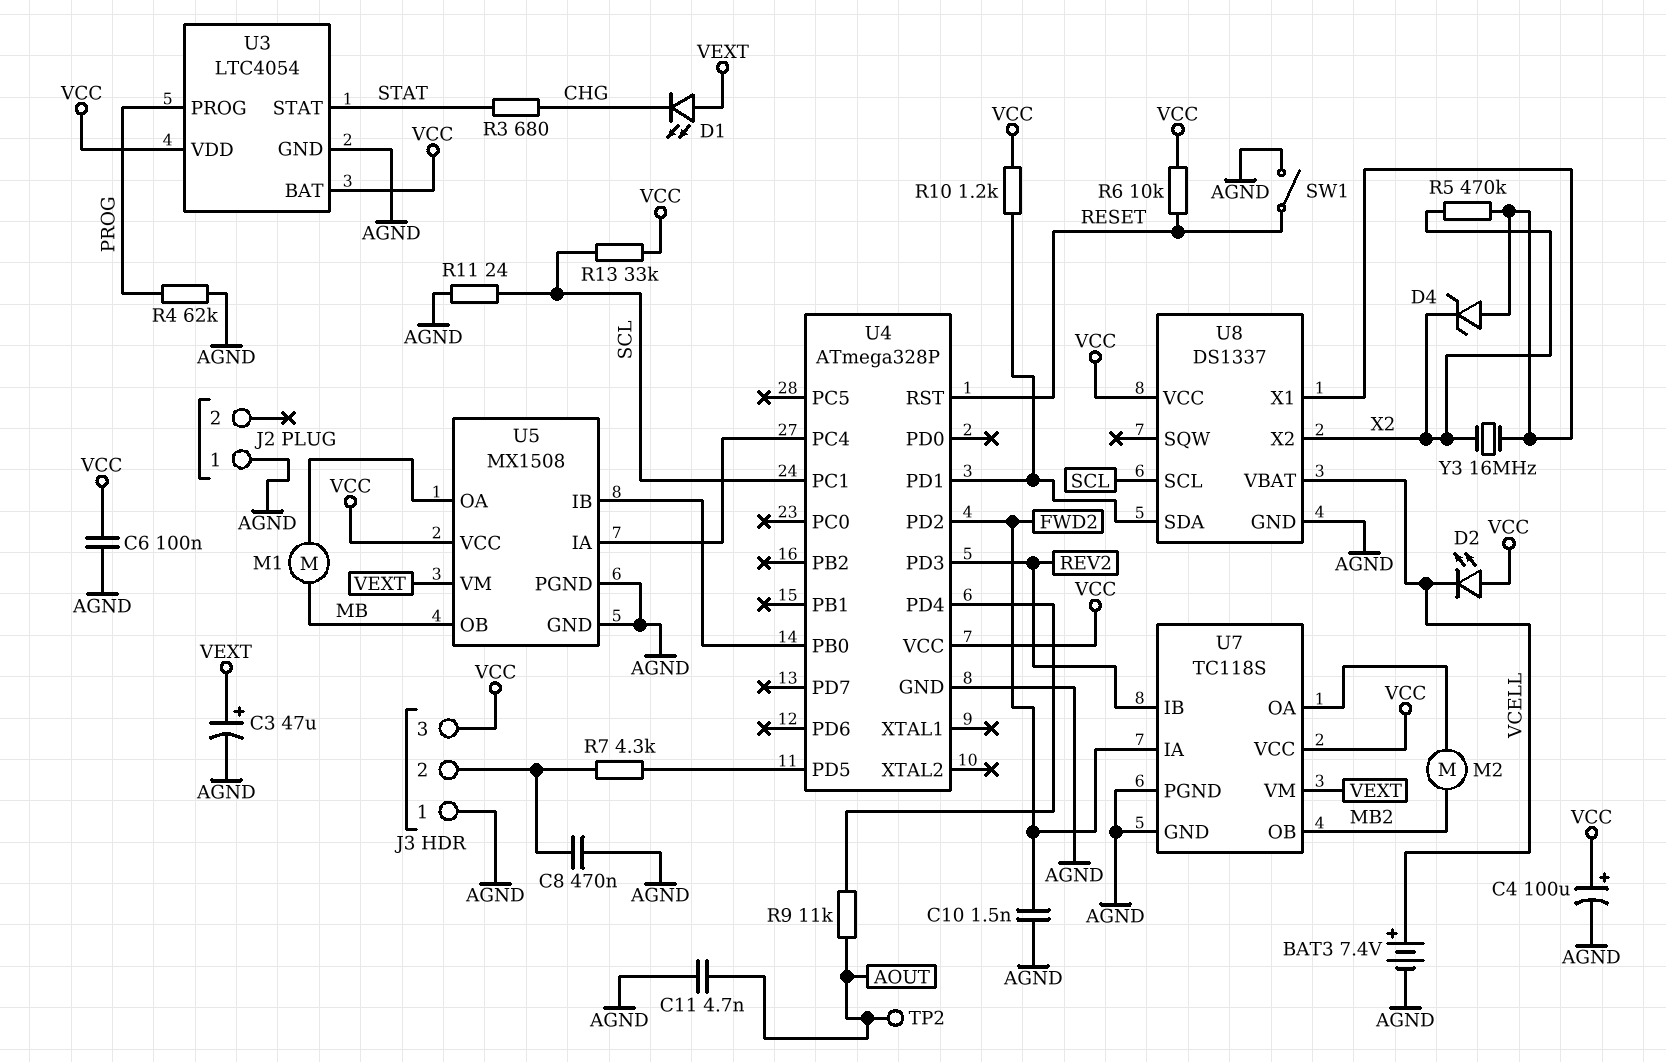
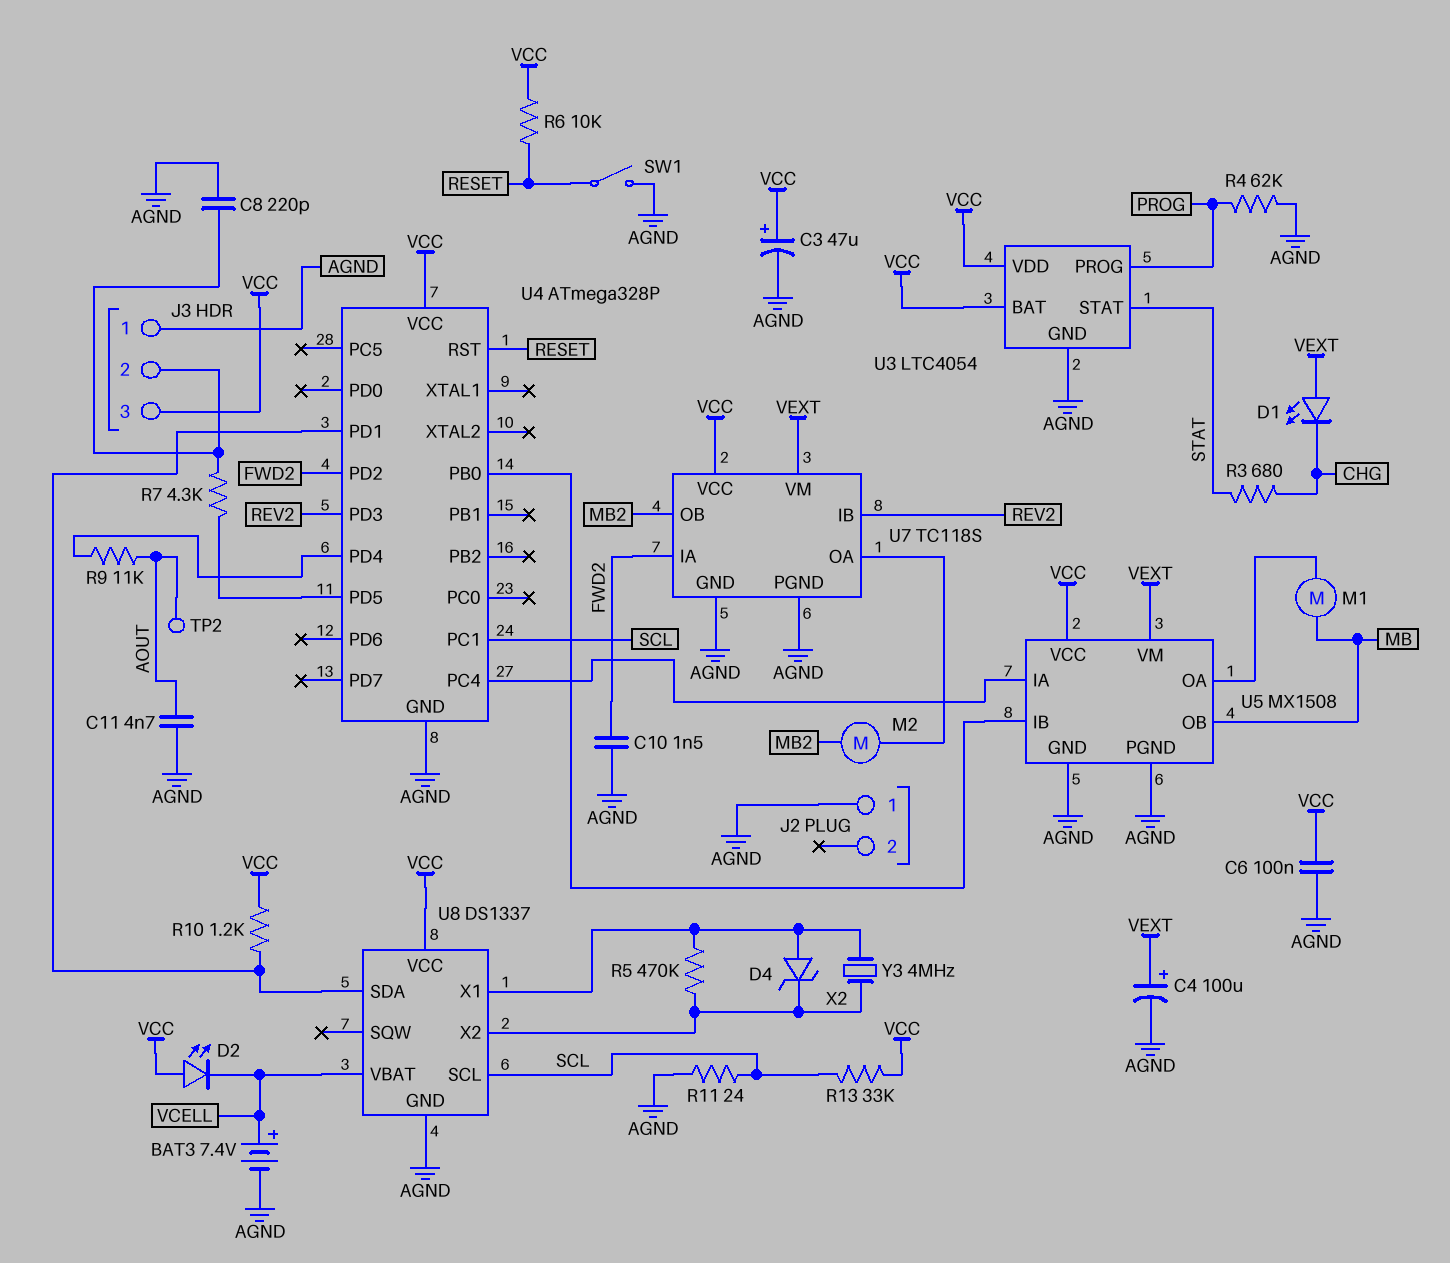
C3: 47uF (plus VEXT, minus AGND) -> 47uF (plus VCC, minus AGND)
C4: 100uF (plus VCC, minus AGND) -> 100uF (plus VEXT, minus AGND)
C8: 470nF (AGND, J3/2) -> 220pF (AGND, J3/2)
Y3: 16MHz (U8/X1, X2) -> 4MHz (U8/X1, X2)

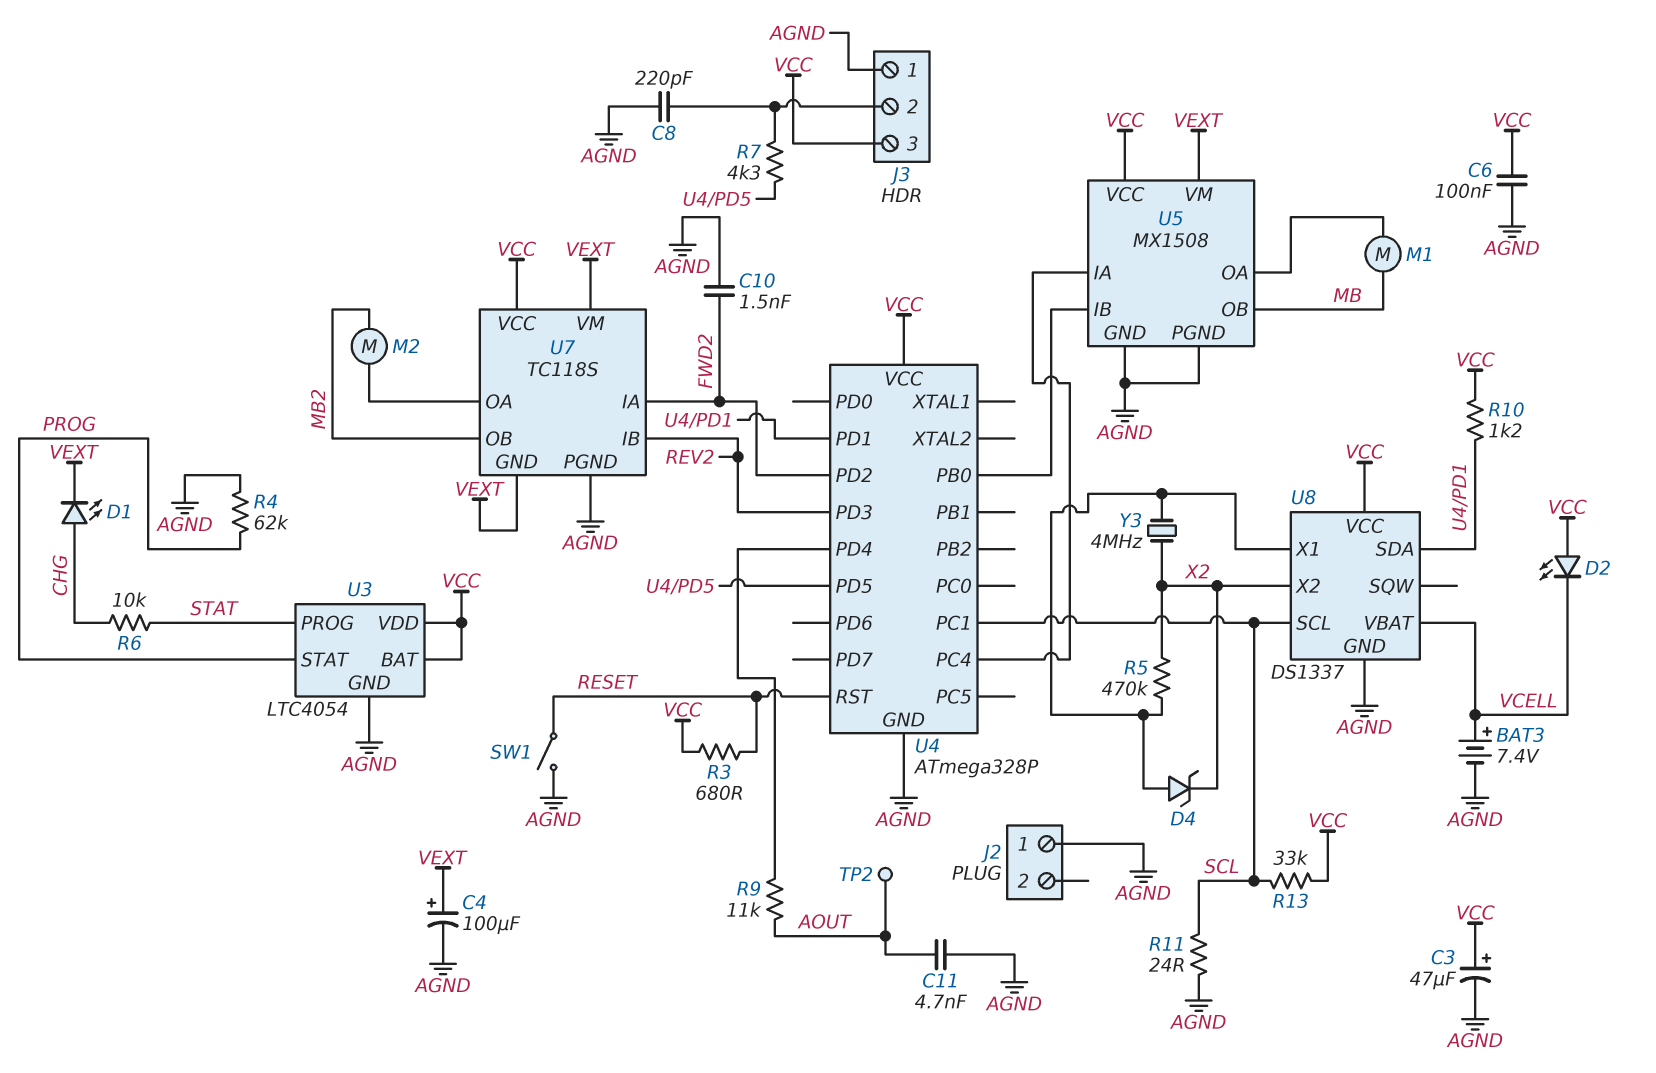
D1: LED (A VEXT, K CHG) -> LED (A CHG, K VEXT)
R3: 680 (CHG, STAT) -> 680 (RESET, VCC)
R6: 10k (RESET, VCC) -> 10k (CHG, STAT)
U3 pin PROG: PROG -> STAT
U3 pin STAT: STAT -> PROG
U7 pin GND: AGND -> VEXT

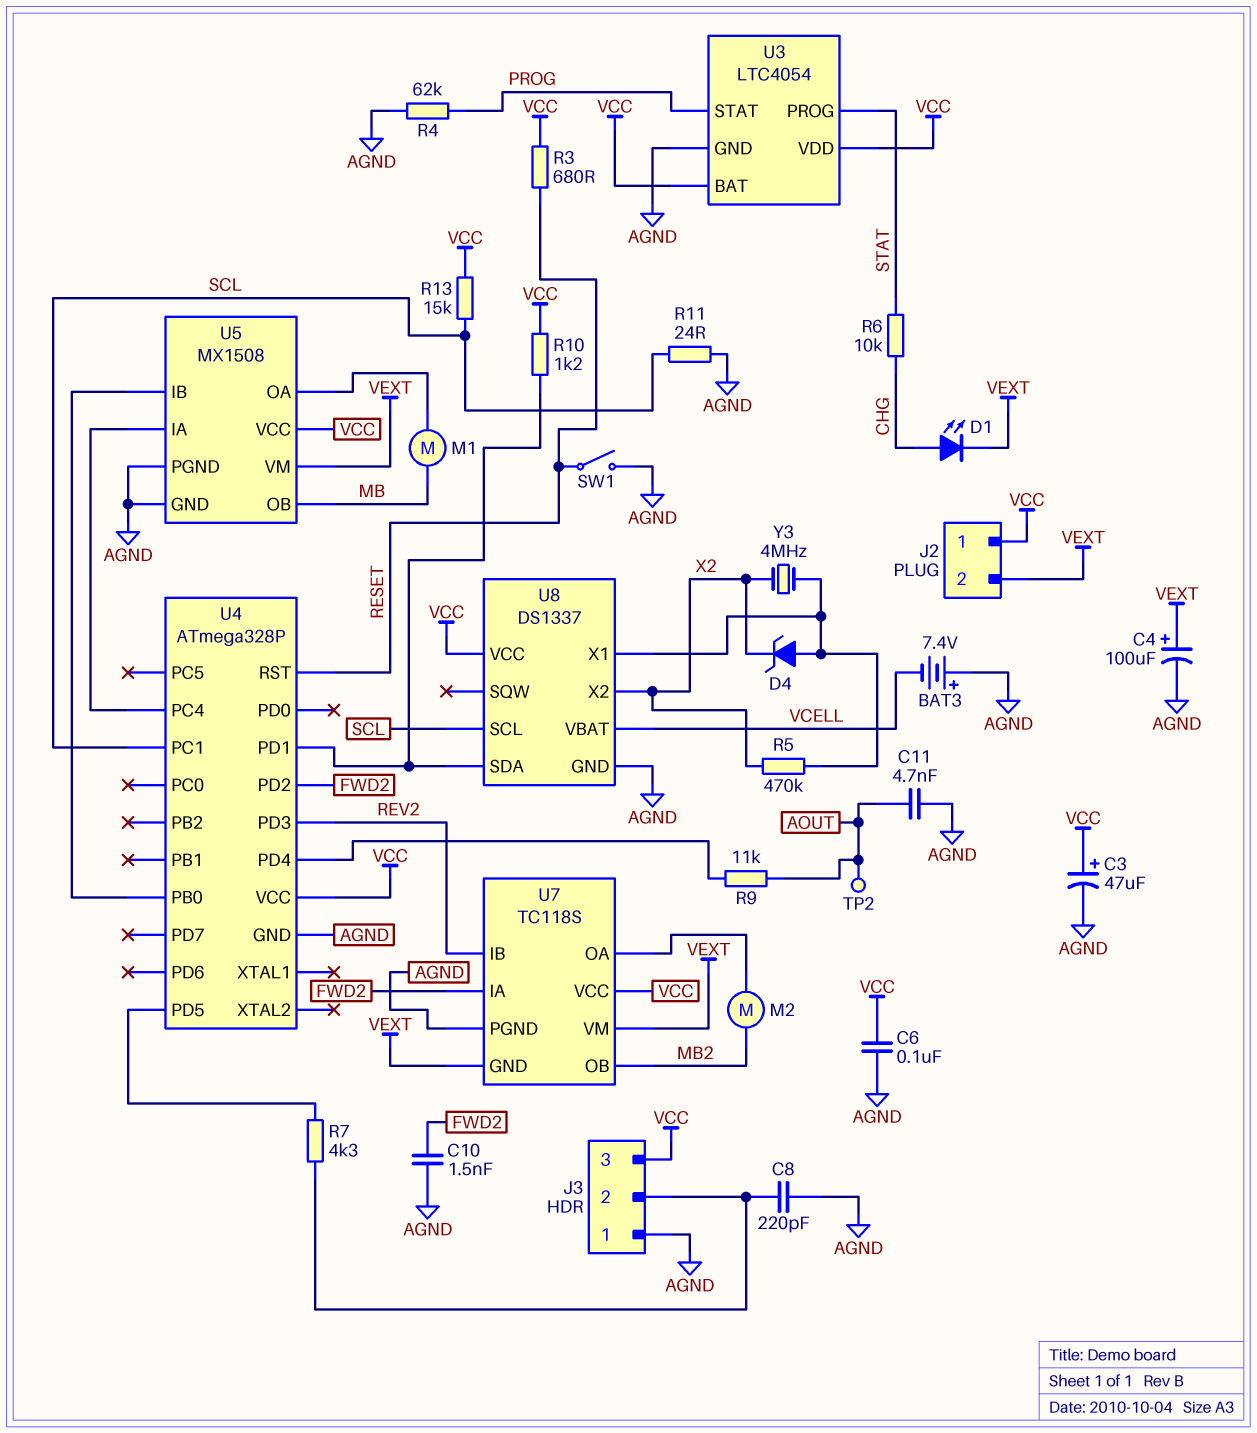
BAT3: 7.4V (plus VCELL, minus AGND) -> 7.4V (plus AGND, minus VCELL)
D2: LED (A VCC, K VCELL) -> none
J2 pin 1: AGND -> VCC
J2 pin 2: none -> VEXT
R13: 33k (SCL, VCC) -> 15k (SCL, VCC)

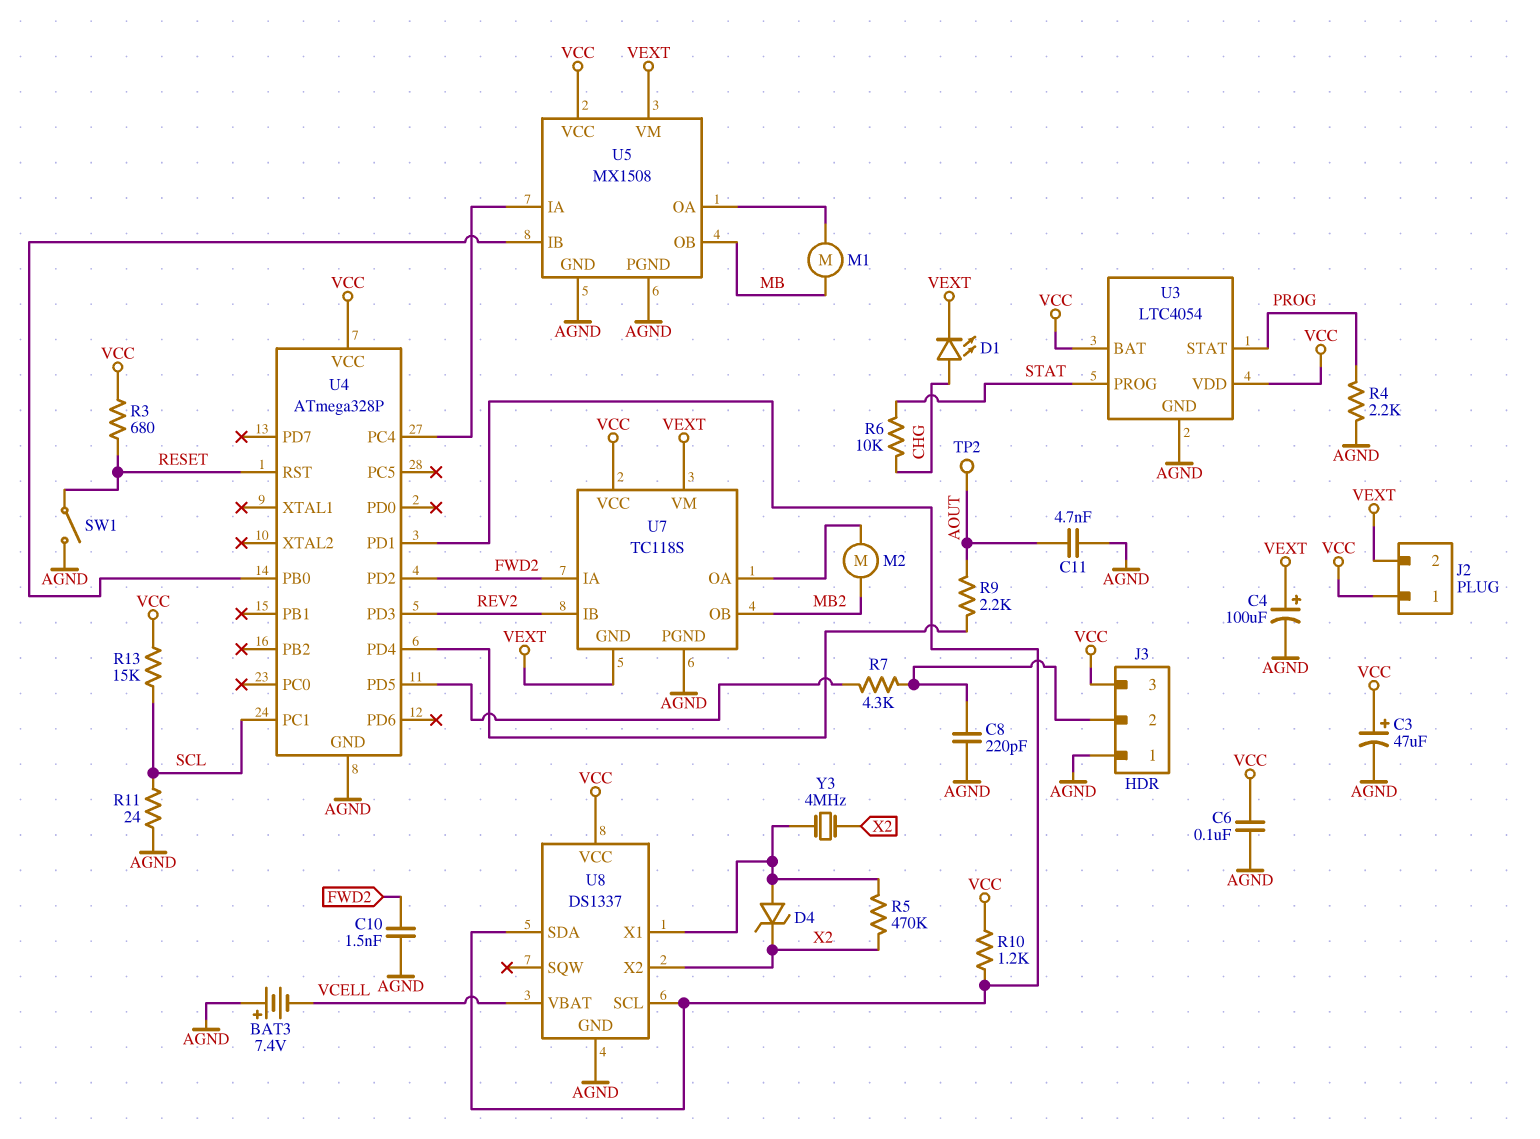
R4: 62k (AGND, PROG) -> 2.2k (AGND, PROG)
R9: 11k (AOUT, U4/PD4) -> 2.2k (AOUT, U4/PD4)
U8 pin SCL: SCL -> U4/PD1

